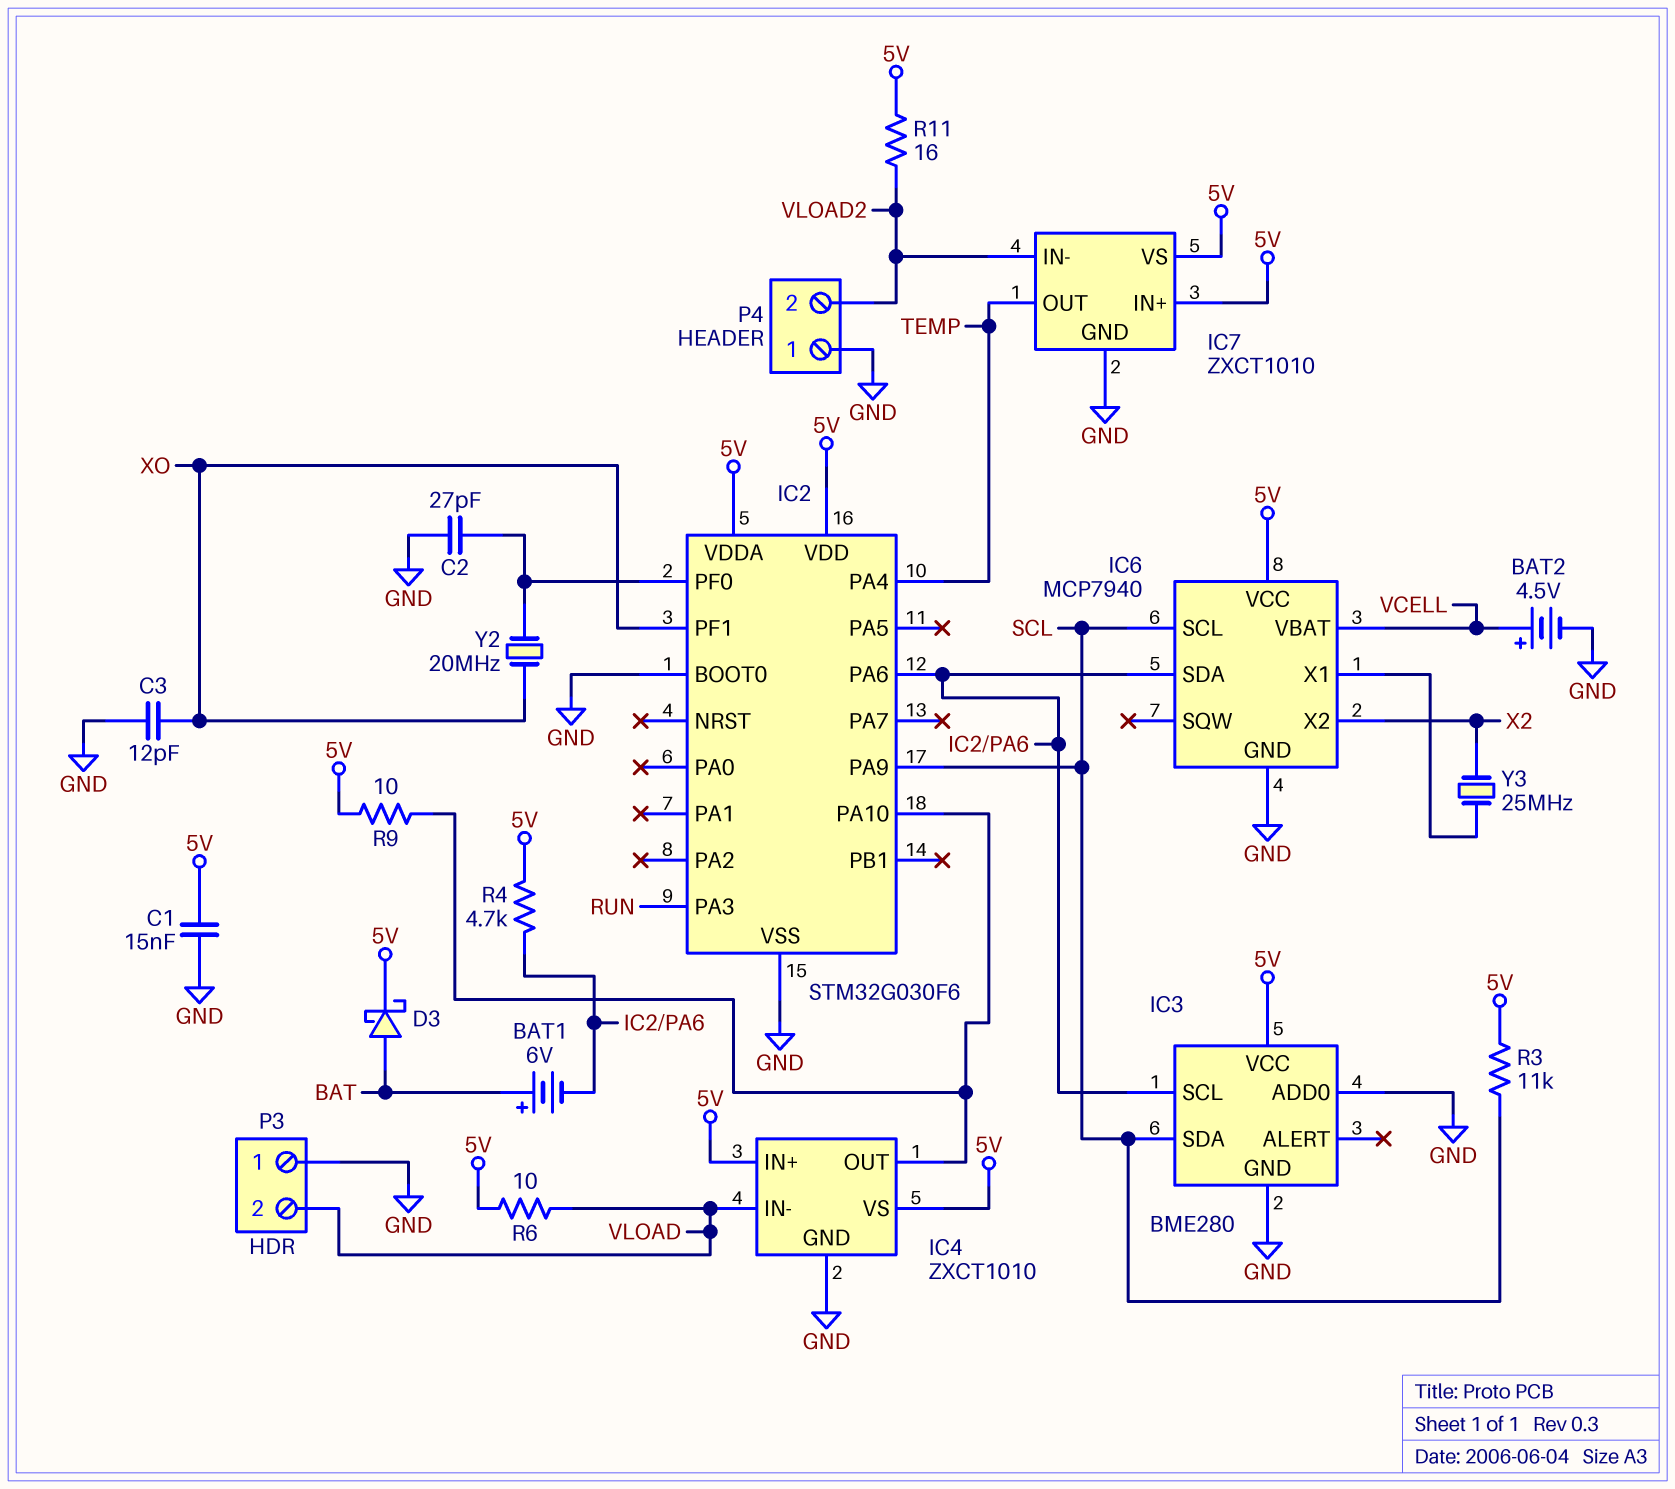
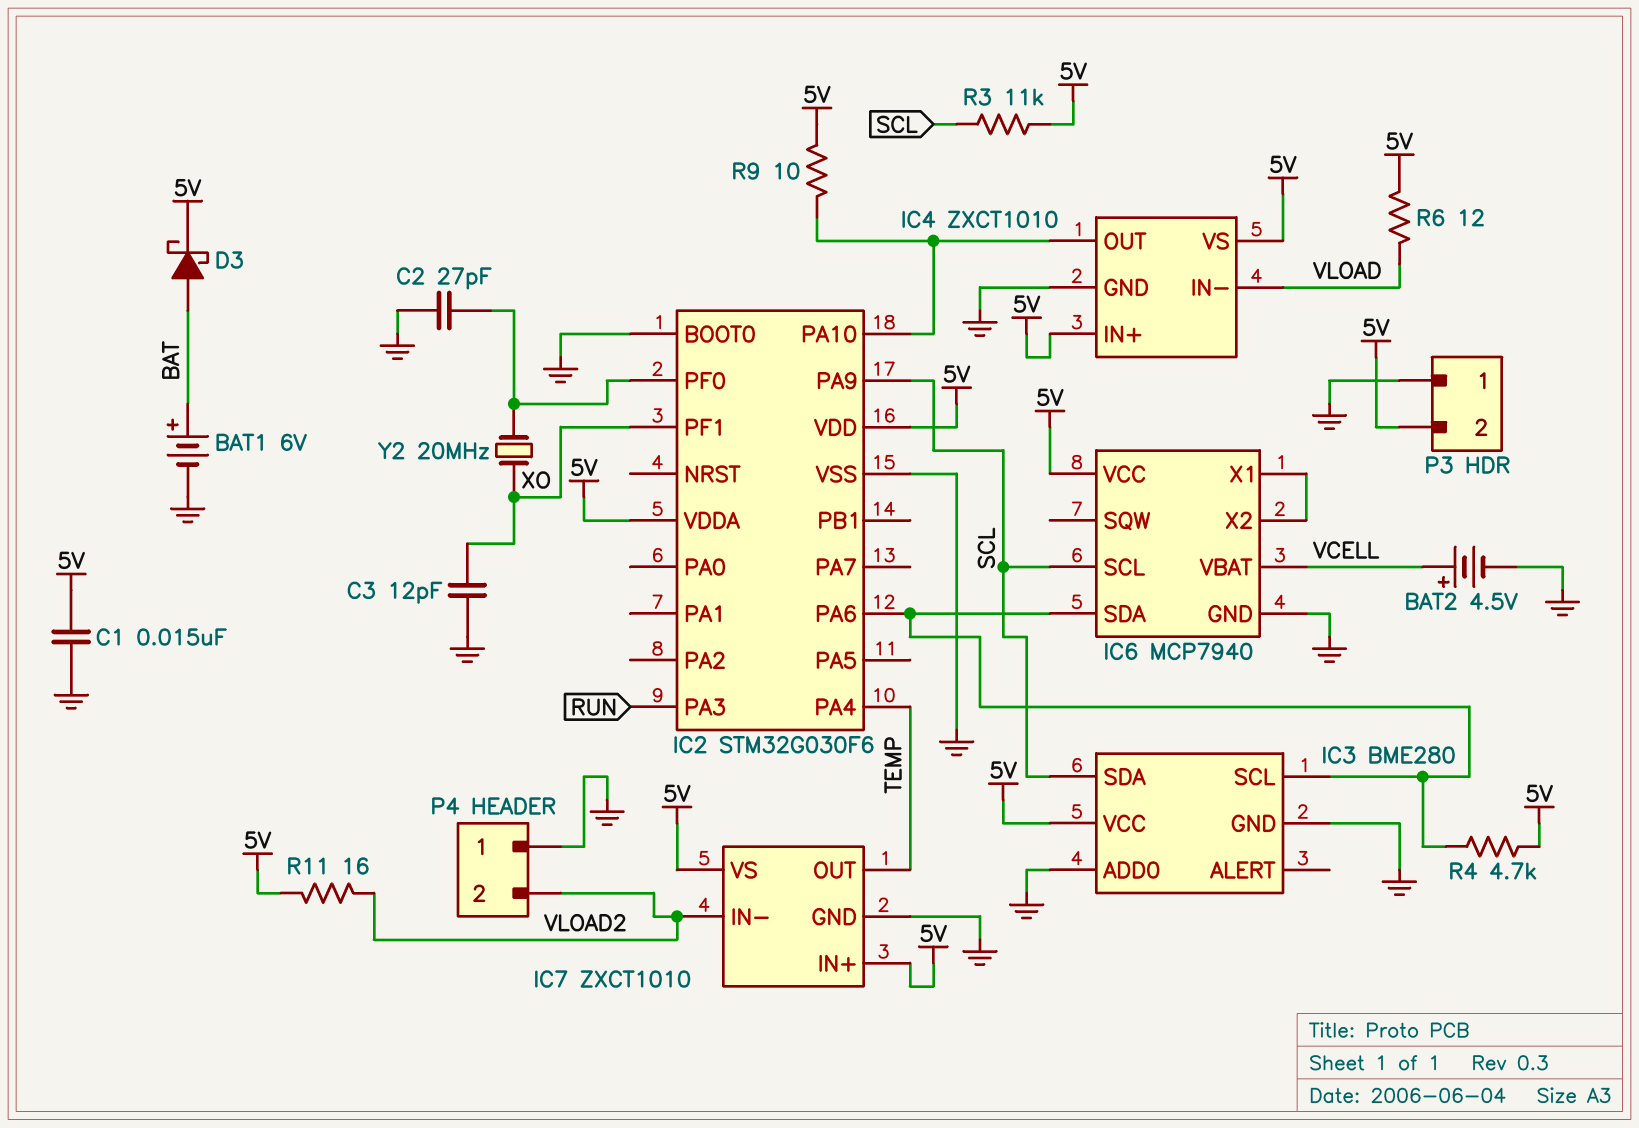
BAT1: 6V (plus BAT, minus IC2/PA6) -> 6V (plus BAT, minus GND)
IC6 pin X2: X2 -> IC6/X1
P3 pin 2: VLOAD -> 5V
R6: 10 (5V, VLOAD) -> 12 (5V, VLOAD)
Y3: 25MHz (IC6/X1, X2) -> none

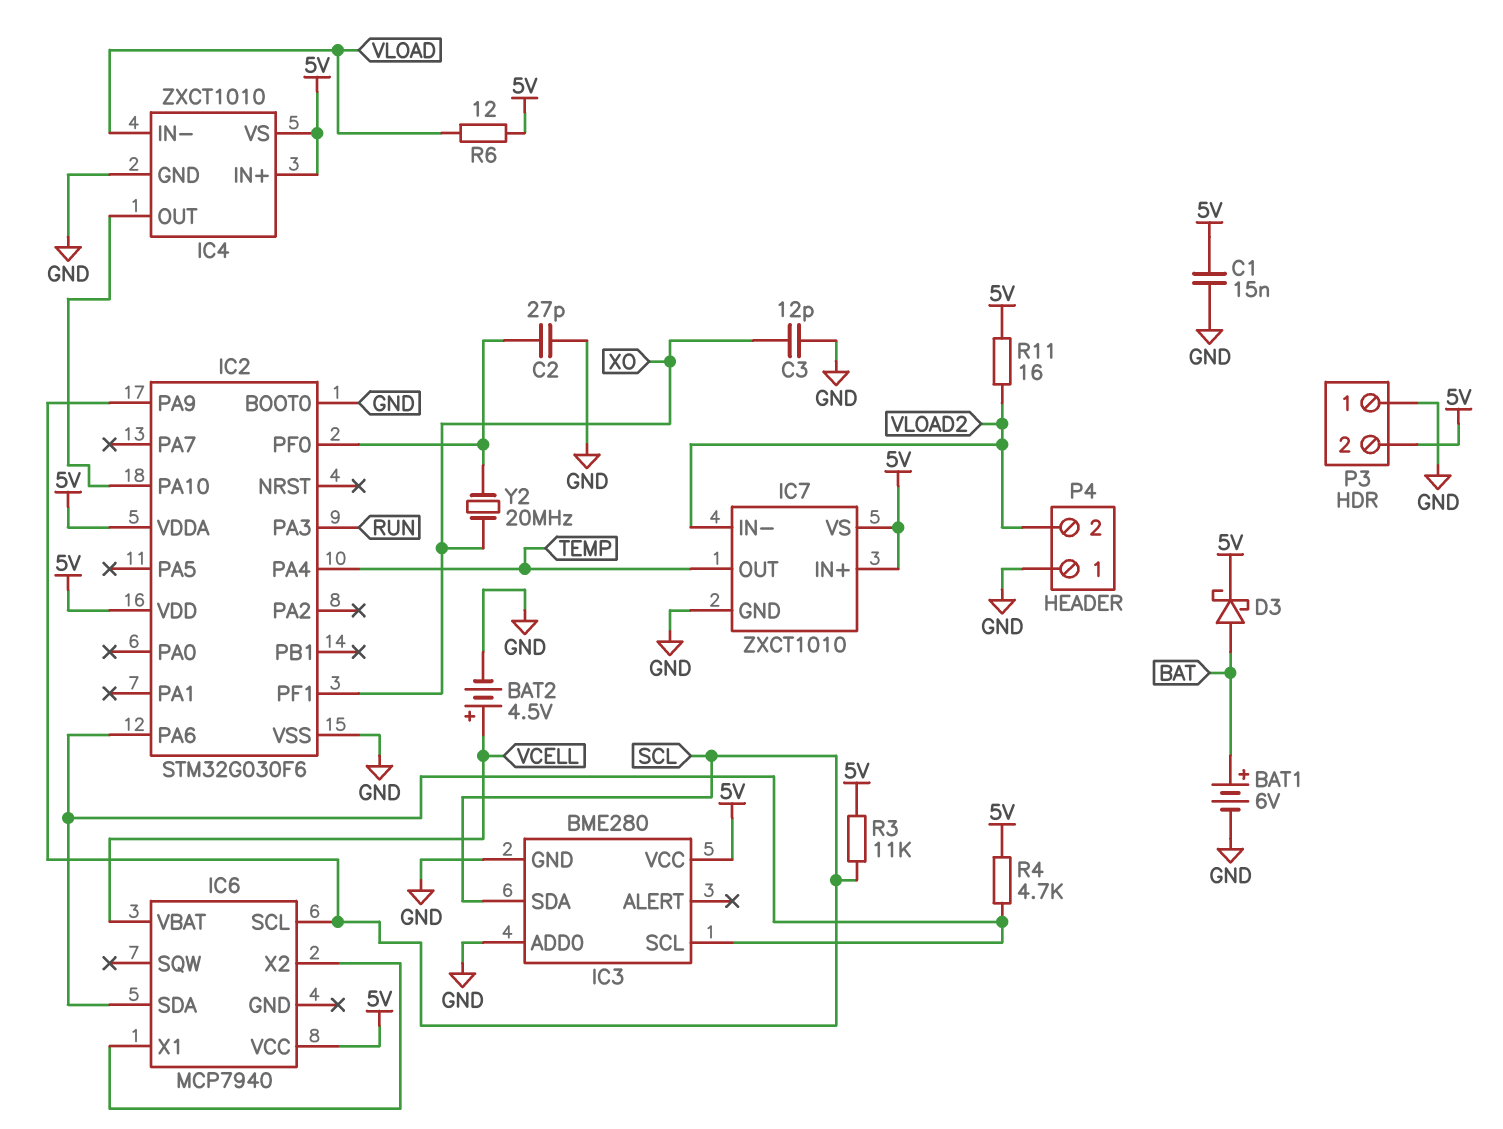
IC6 pin GND: GND -> none
R9: 10 (5V, IC2/PA10) -> none

